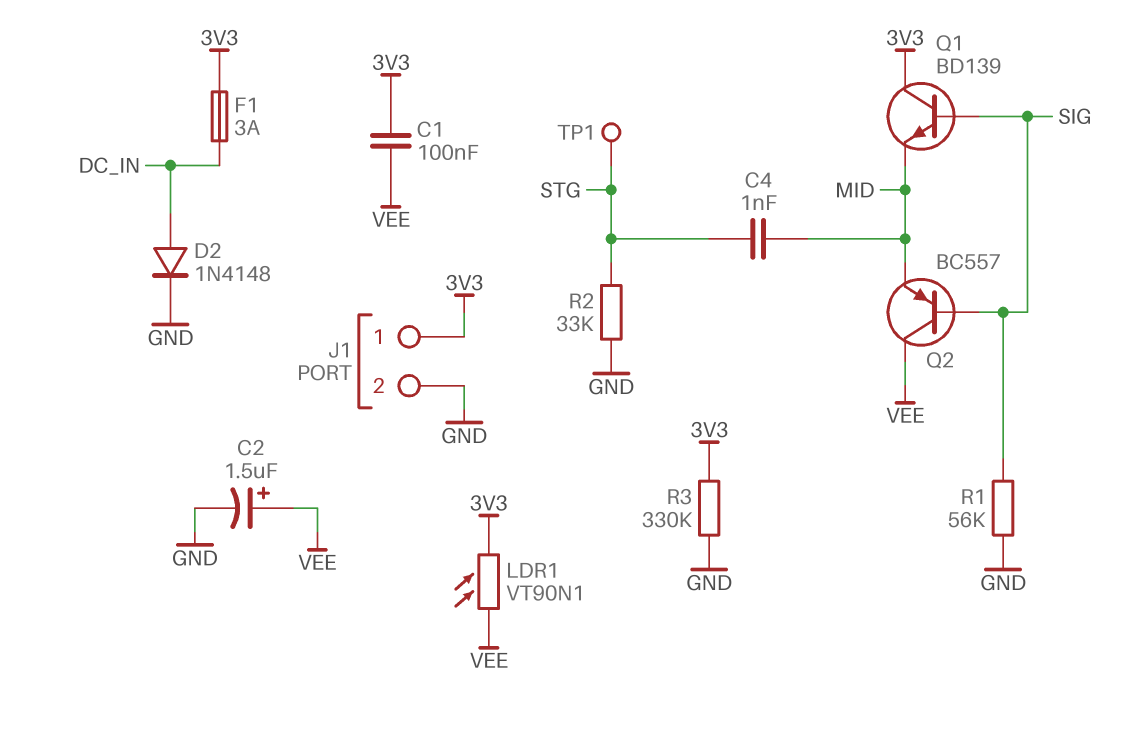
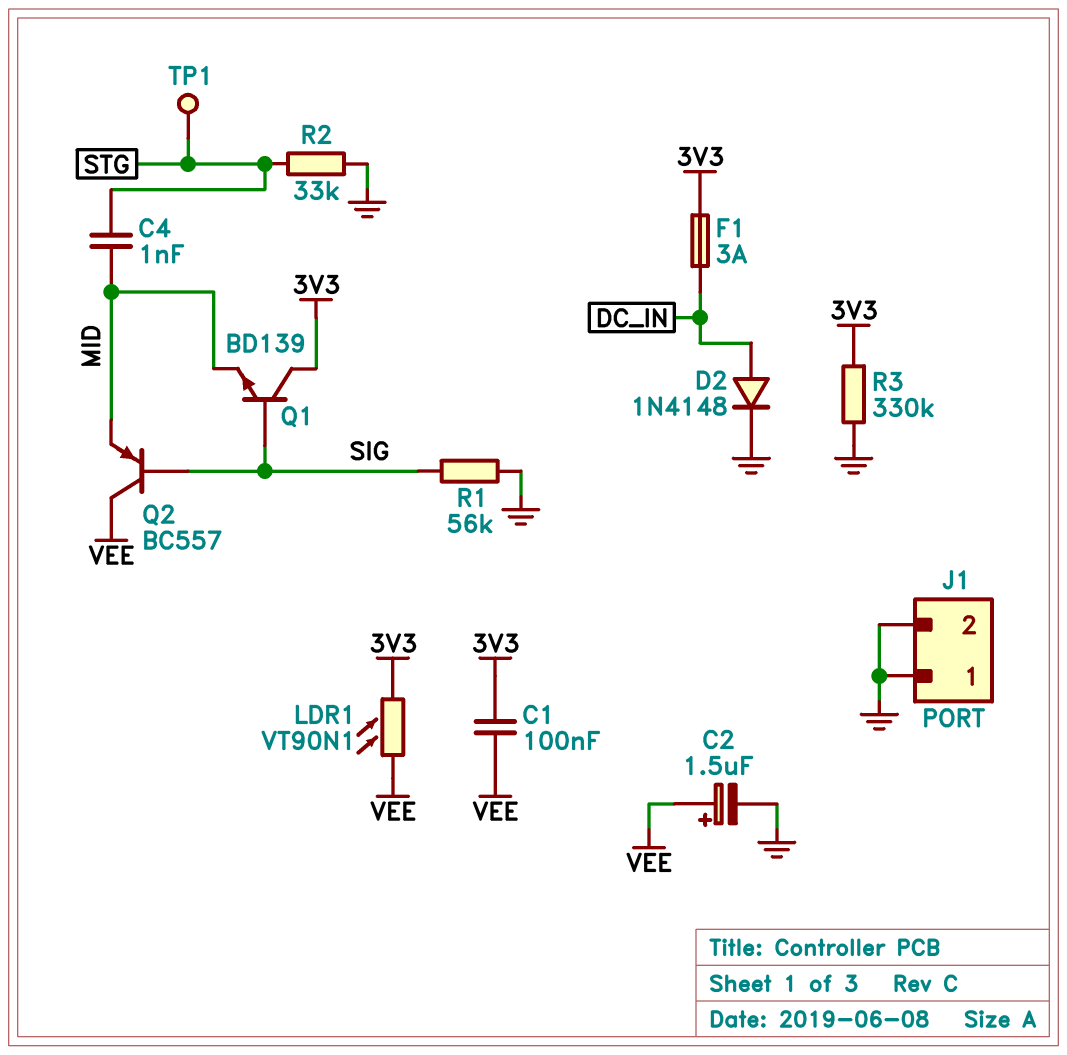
J1 pin 1: 3V3 -> GND

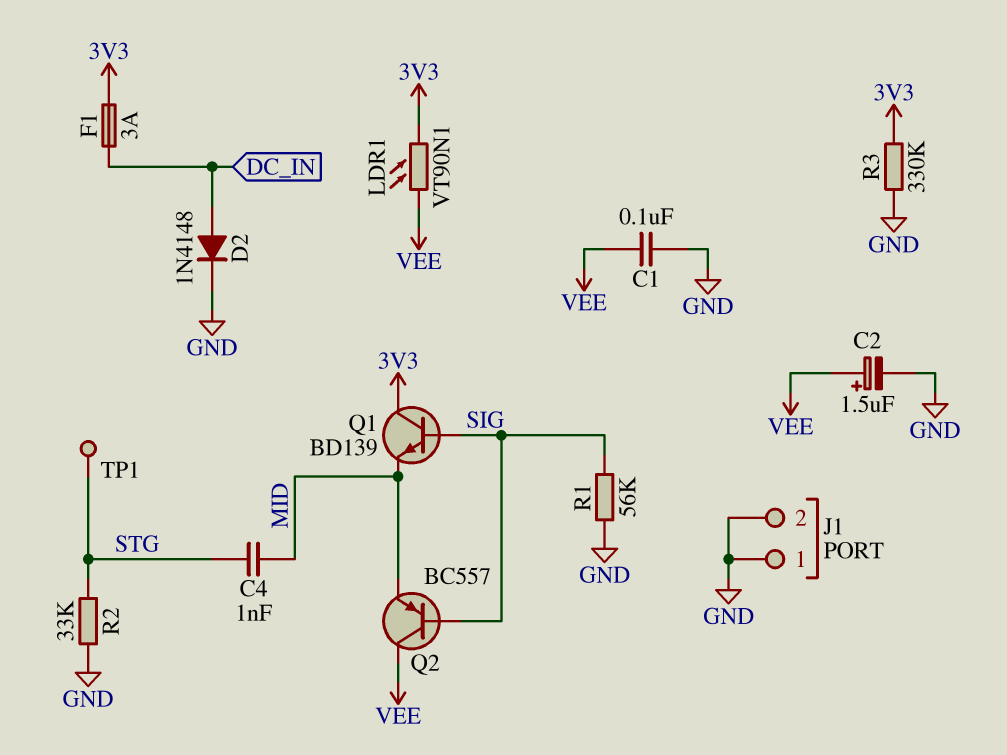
C1: 100nF (3V3, VEE) -> 100nF (GND, VEE)

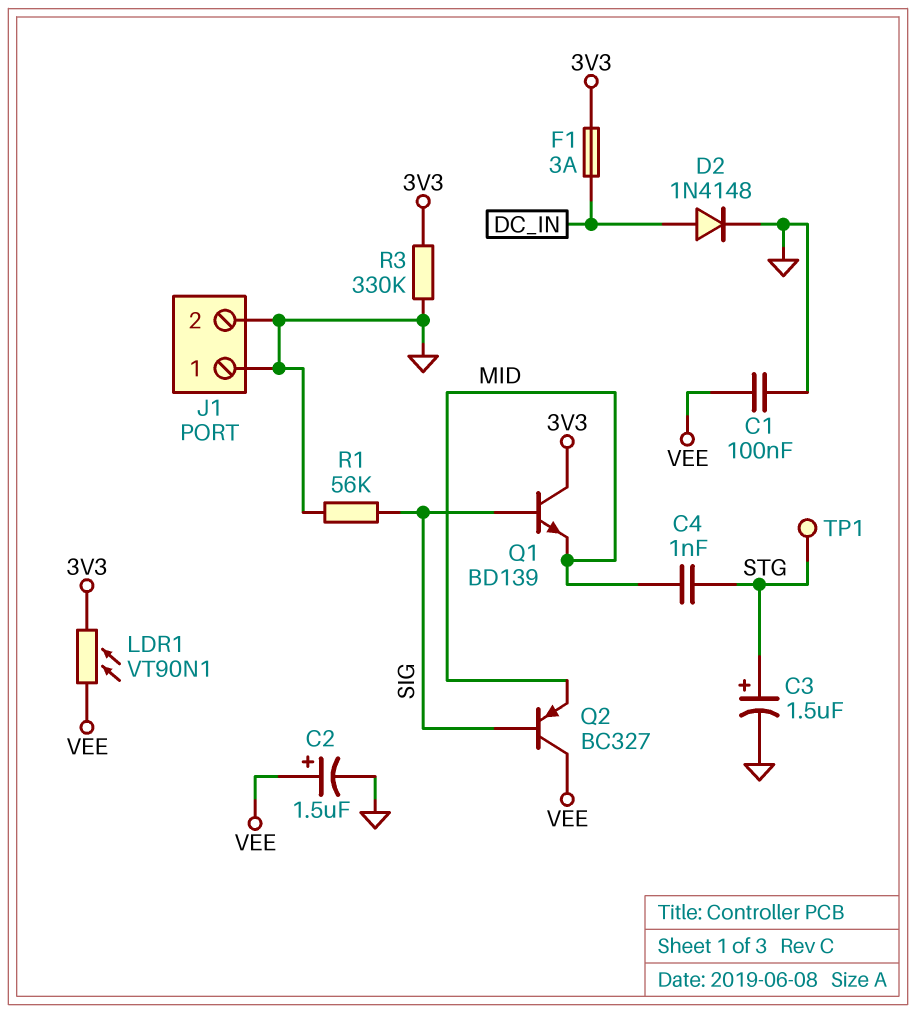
C3: none -> 1.5uF (plus STG, minus GND)
Q2: PNP BC557 (B SIG, C VEE, E MID) -> PNP BC327 (B SIG, C VEE, E MID)
R2: 33k (GND, STG) -> none

